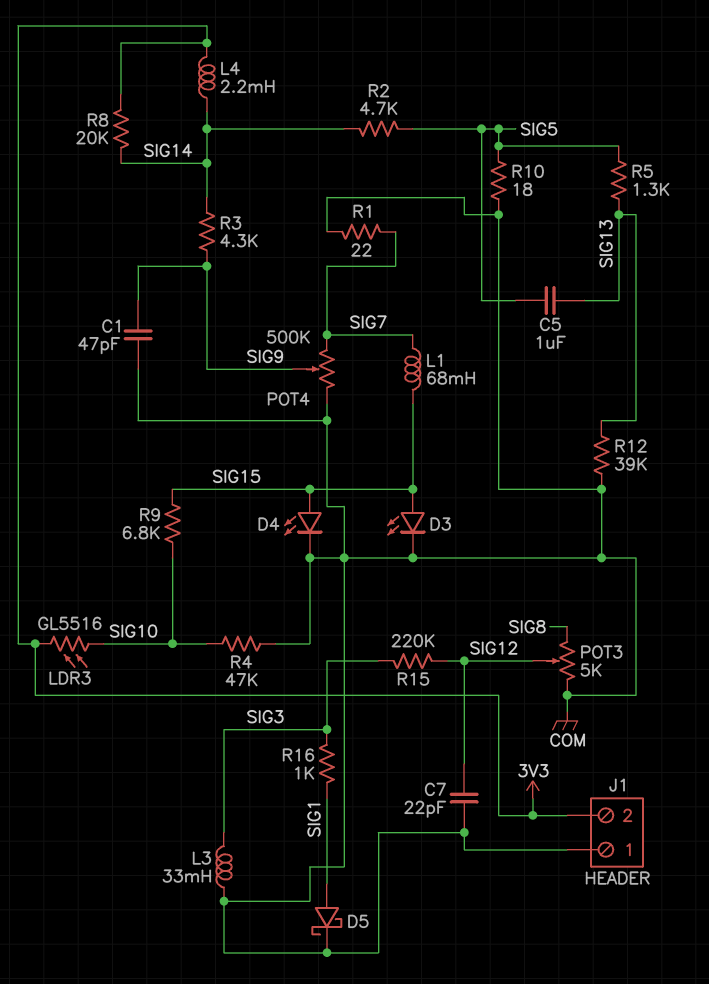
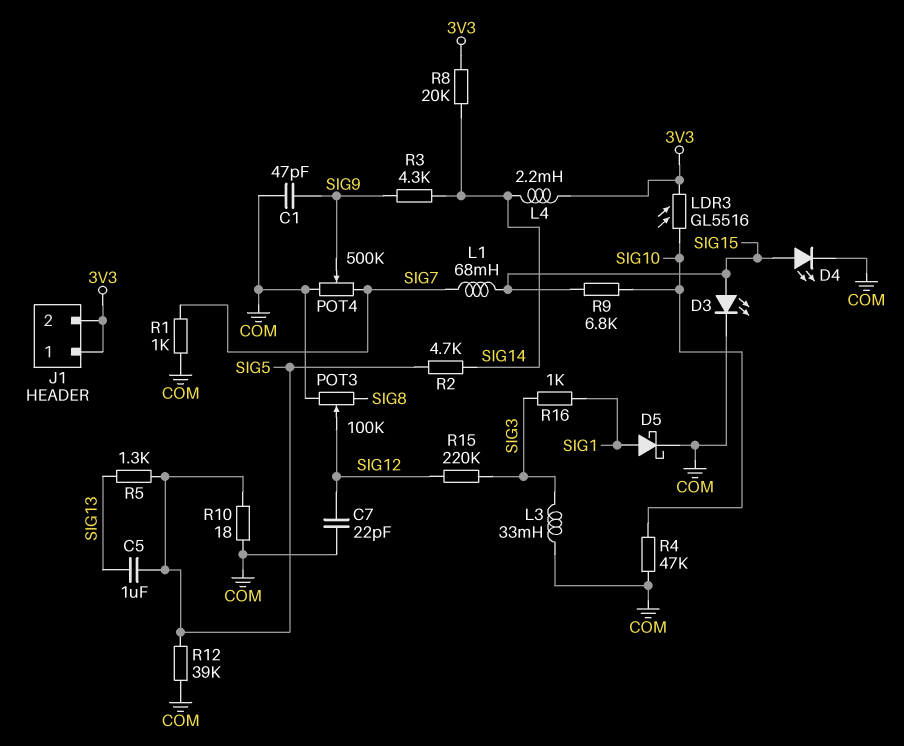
J1 pin 1: COM -> 3V3
POT3: 5k (COM, SIG8, wiper SIG12) -> 100k (COM, SIG8, wiper SIG12)
R1: 22 (COM, SIG7) -> 1k (COM, SIG7)
R12: 39k (COM, SIG13) -> 39k (COM, SIG5)

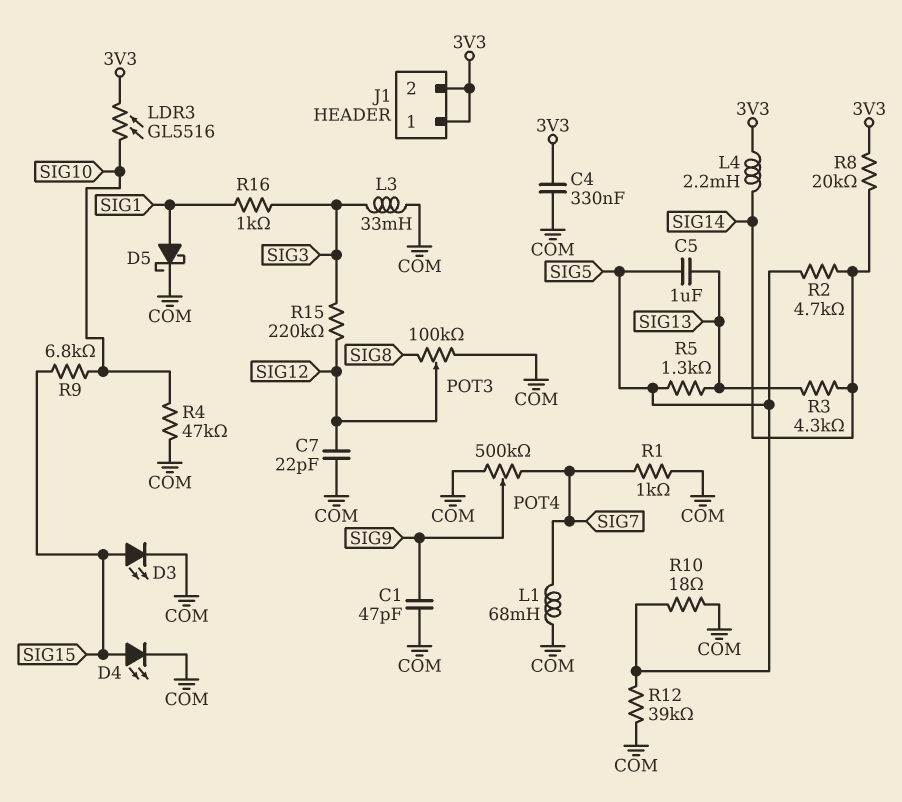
C4: none -> 330nF (3V3, COM)
L1: 68mH (SIG7, SIG15) -> 68mH (COM, SIG7)
R3: 4.3k (SIG9, SIG14) -> 4.3k (SIG13, SIG14)

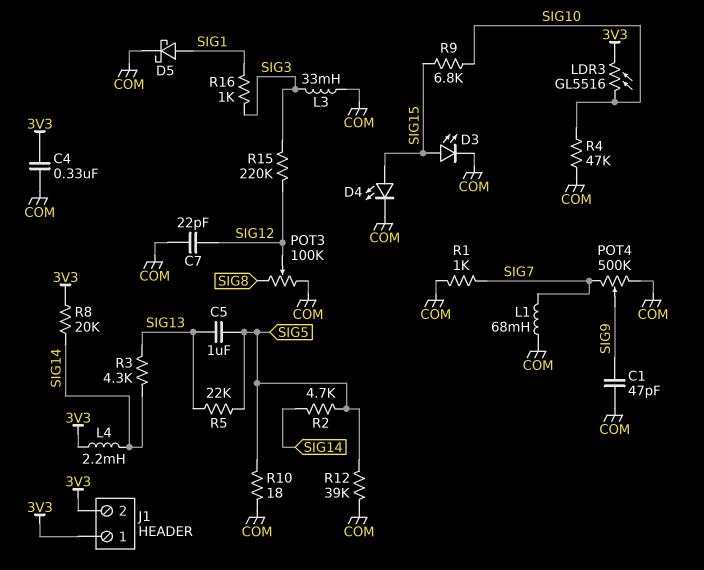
R5: 1.3k (SIG5, SIG13) -> 22k (SIG5, SIG13)

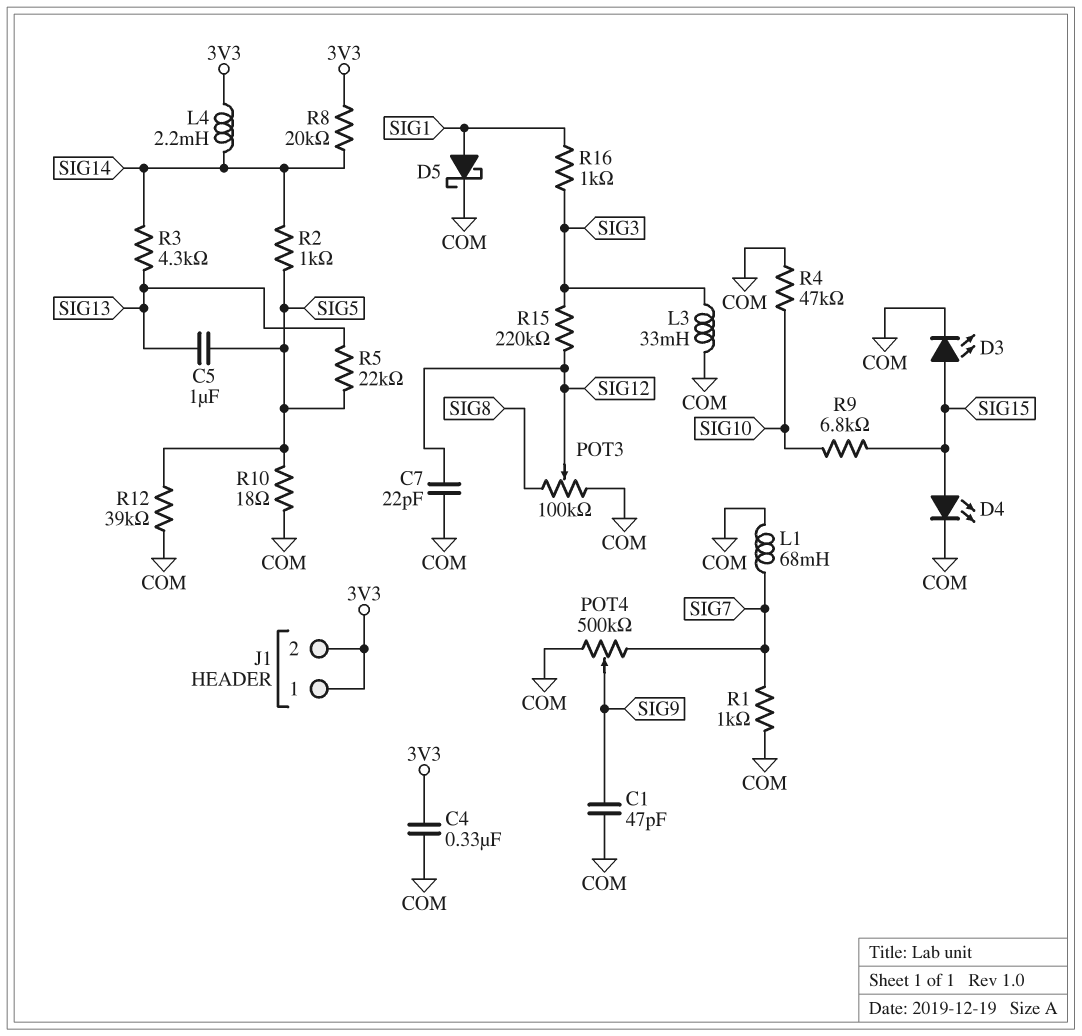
LDR3: GL5516 (3V3, SIG10) -> none
R2: 4.7k (SIG5, SIG14) -> 1k (SIG5, SIG14)

